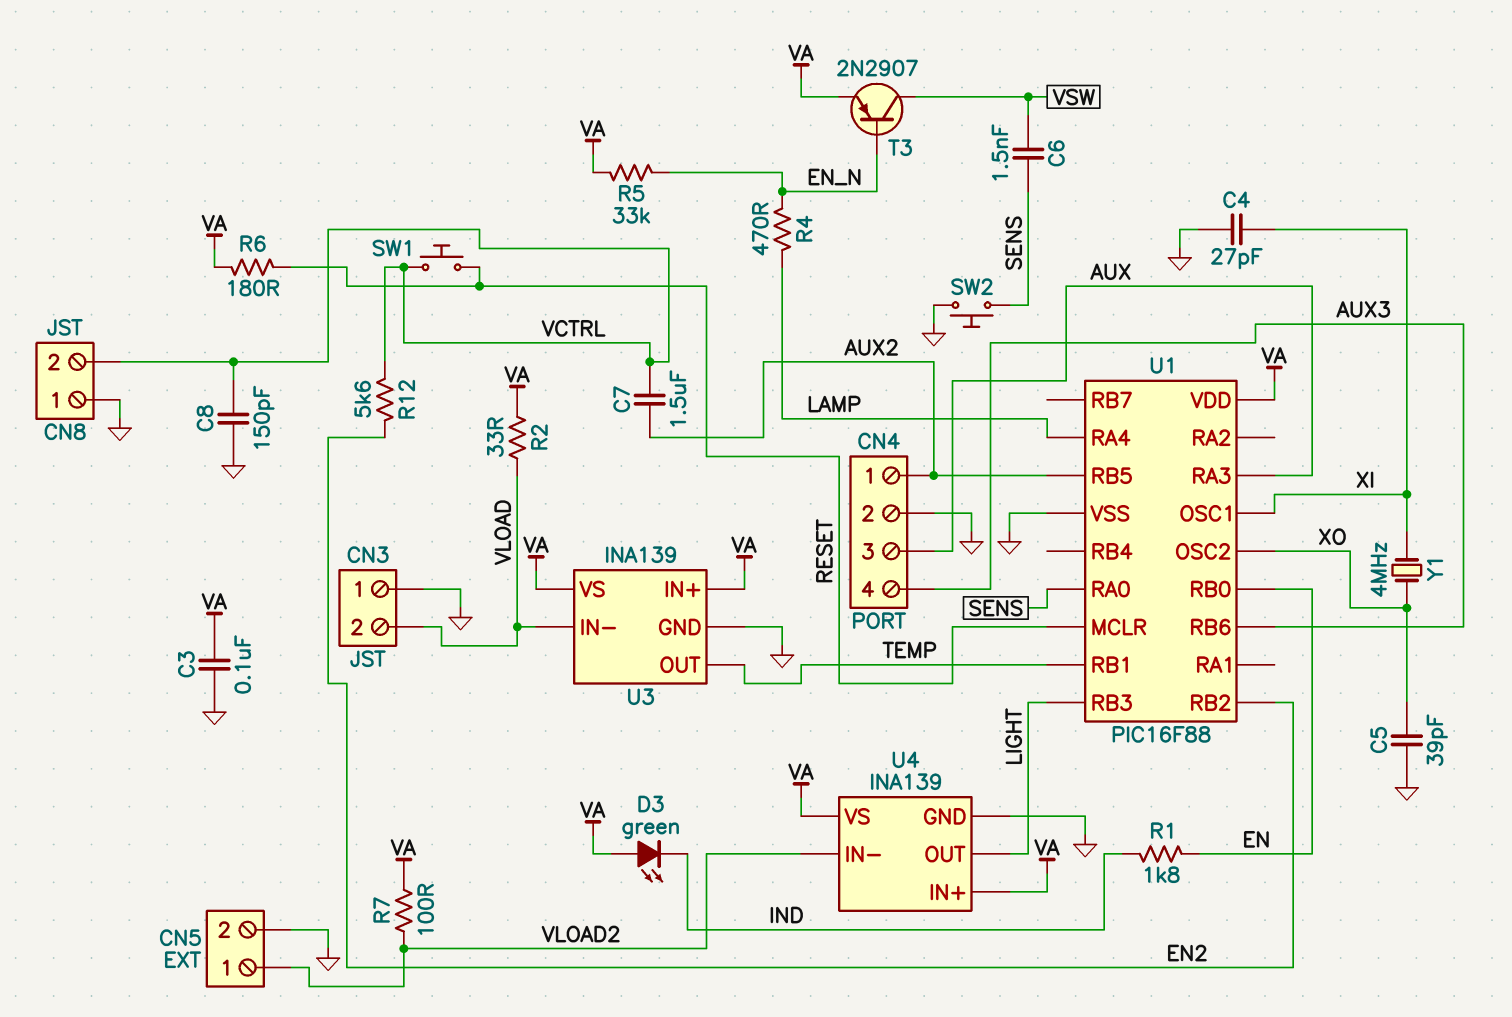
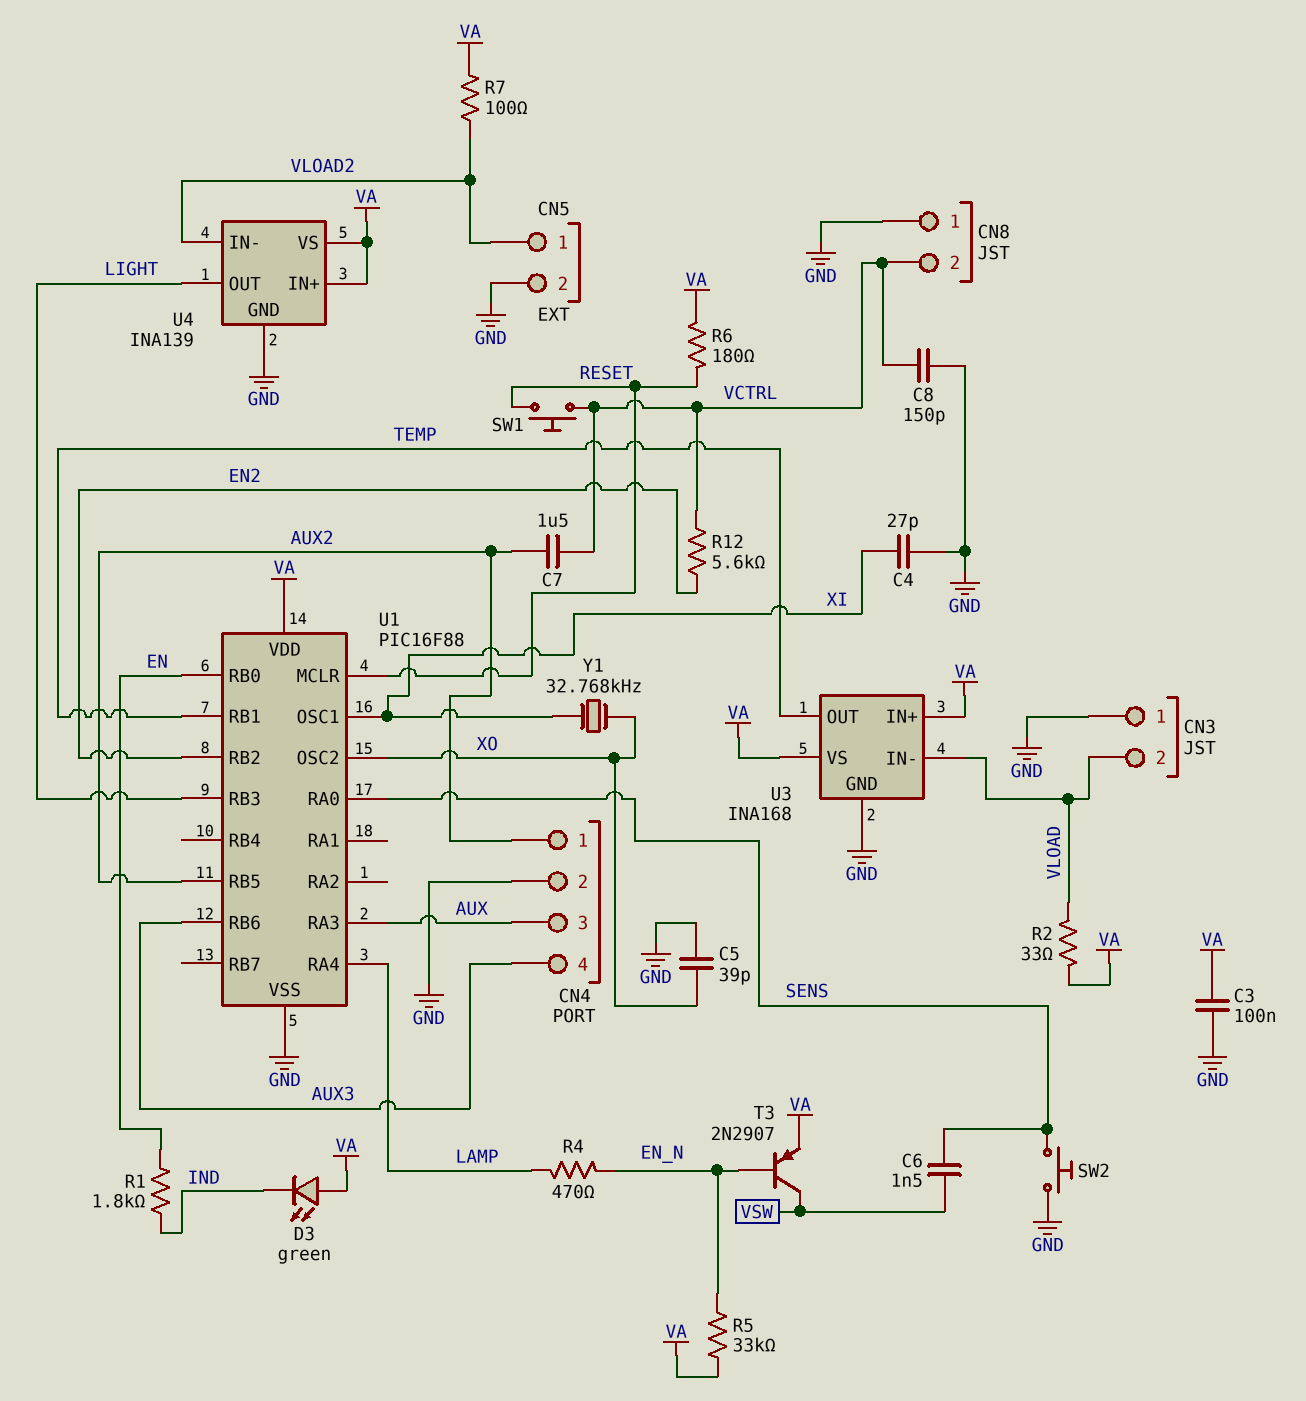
U3: INA139 -> INA168
Y1: 4MHz (XI, XO) -> 32.768kHz (XI, XO)

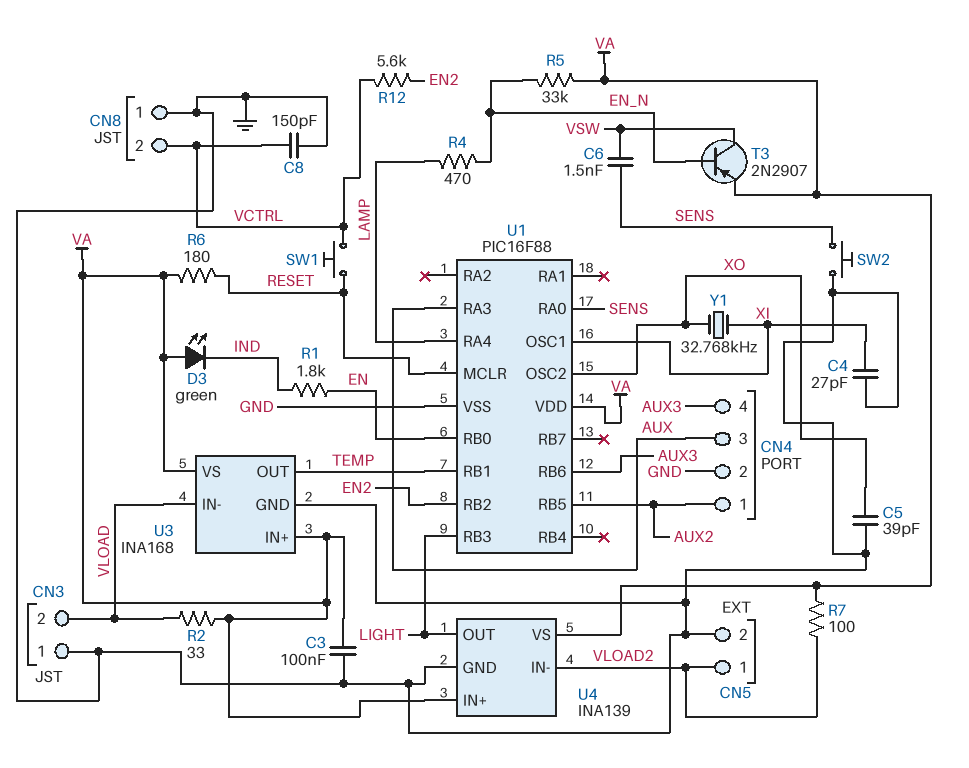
C7: 1.5uF (AUX2, VCTRL) -> none

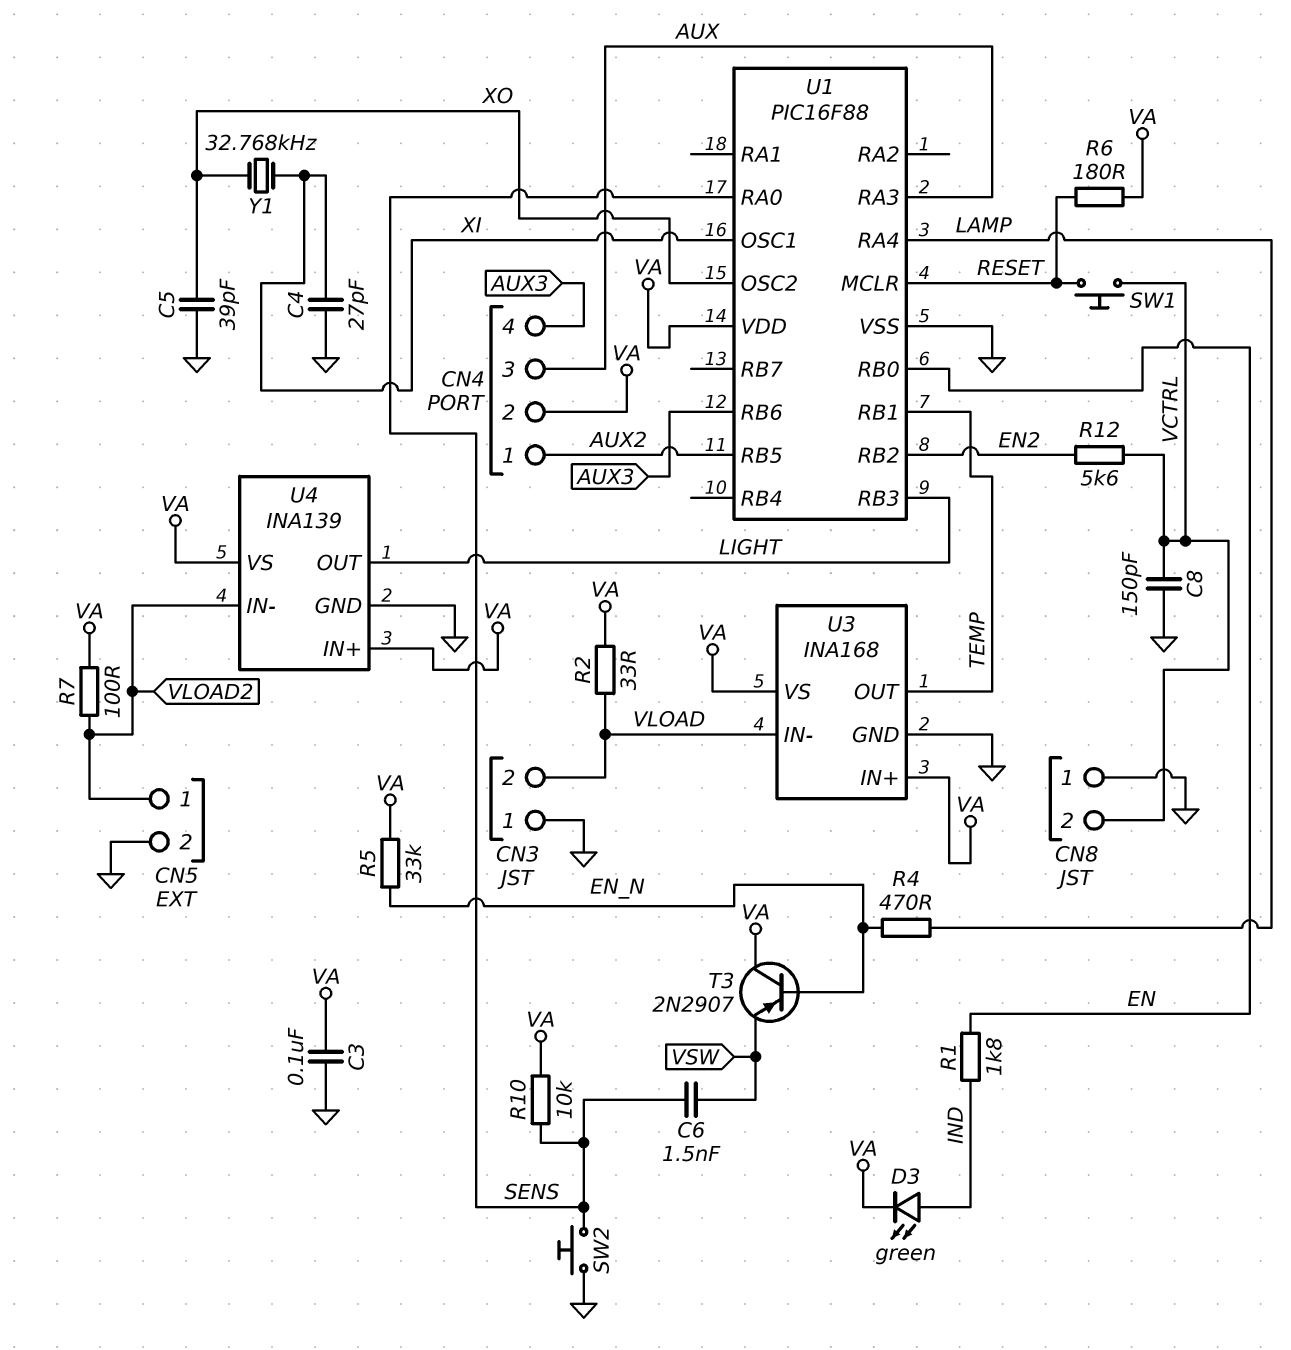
CN4 pin 2: GND -> VA
D3: LED green (A VA, K IND) -> LED green (A IND, K VA)
R10: none -> 10k (SENS, VA)
T3: PNP 2N2907 (B EN_N, C VSW, E VA) -> PNP 2N2907 (B EN_N, C VA, E VSW)

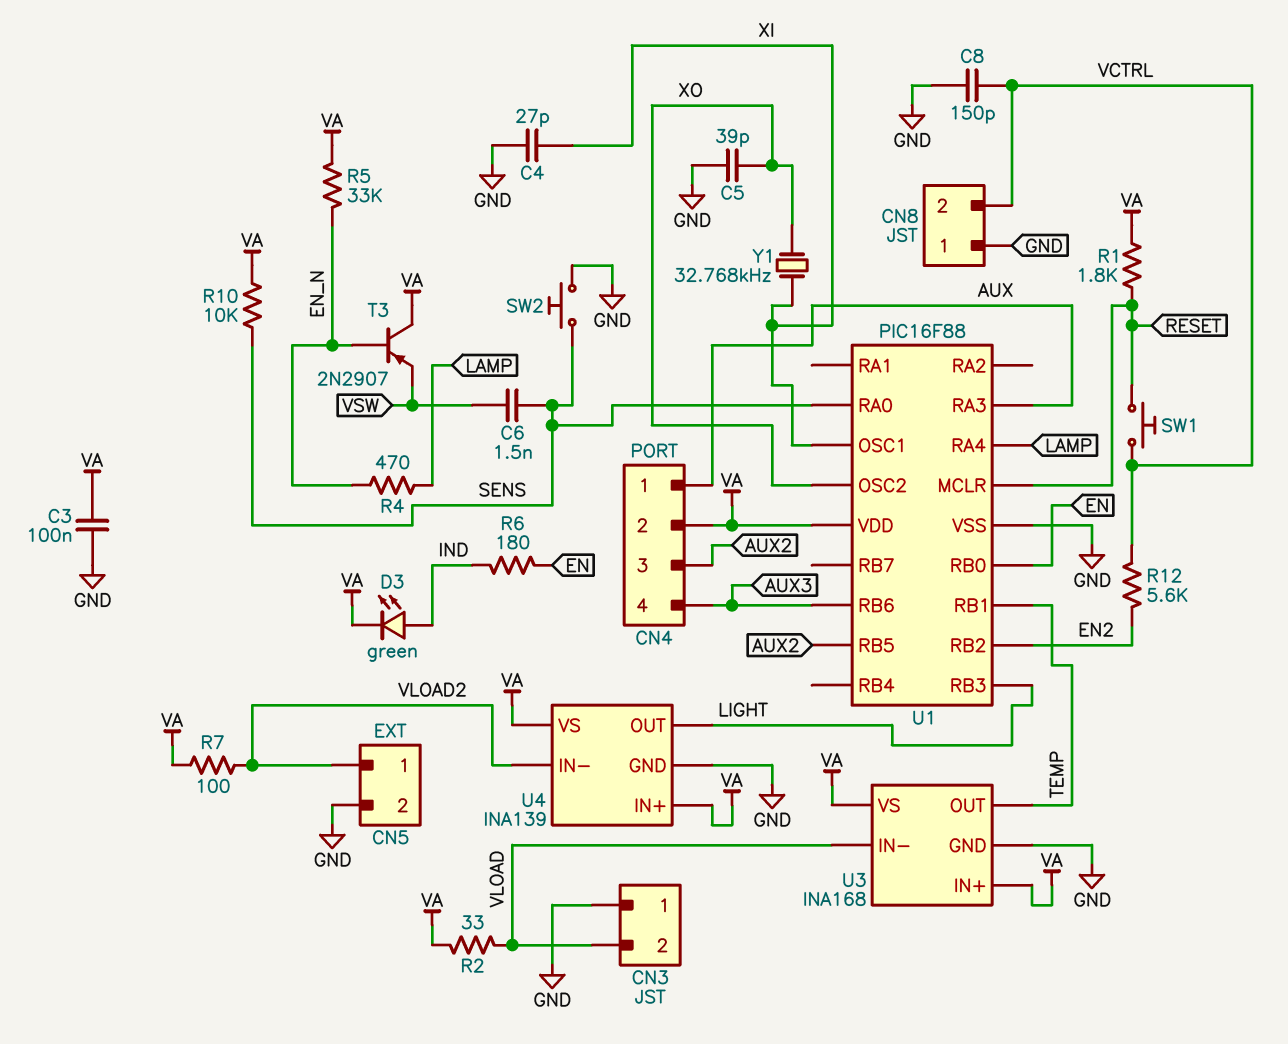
CN4 pin 1: AUX2 -> AUX
CN4 pin 3: AUX -> AUX2
R1: 1.8k (EN, IND) -> 1.8k (RESET, VA)
R6: 180 (RESET, VA) -> 180 (EN, IND)

